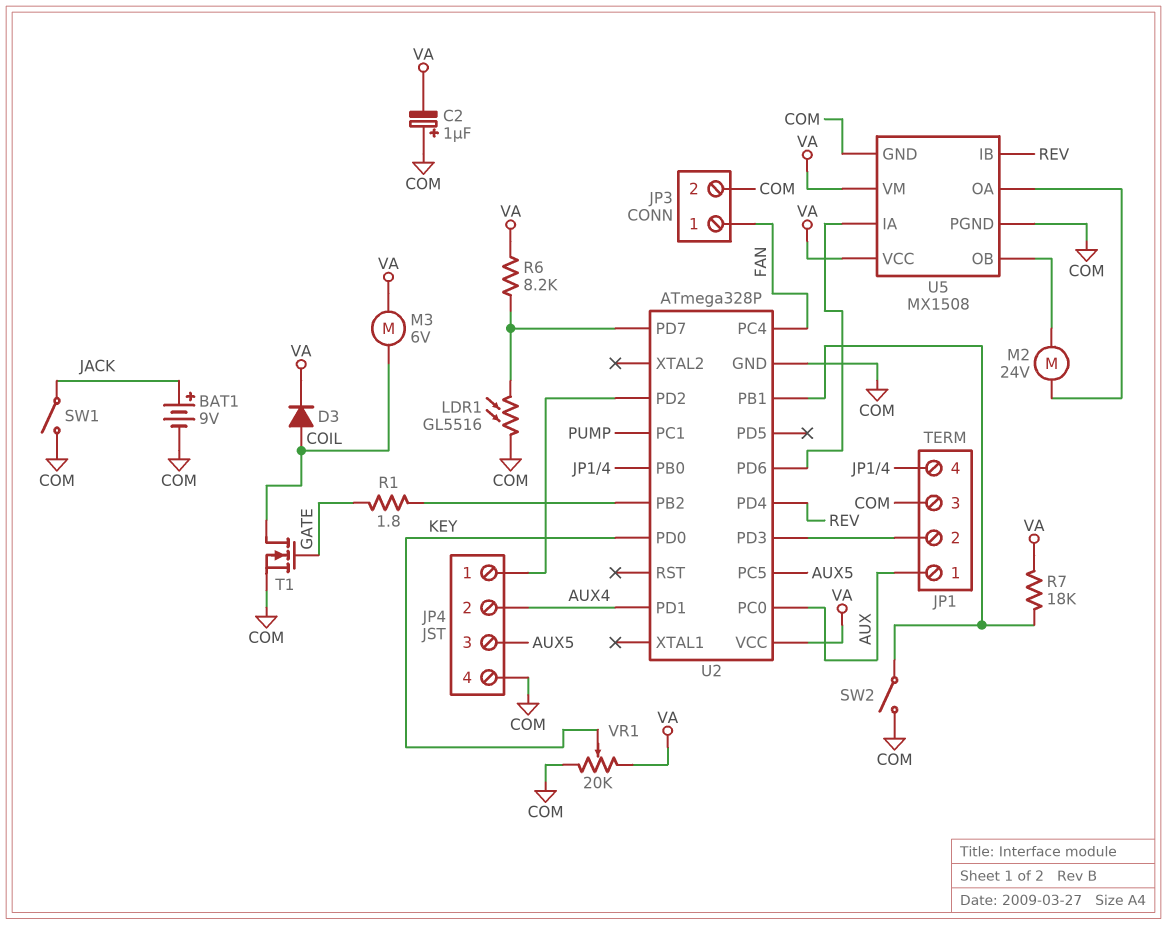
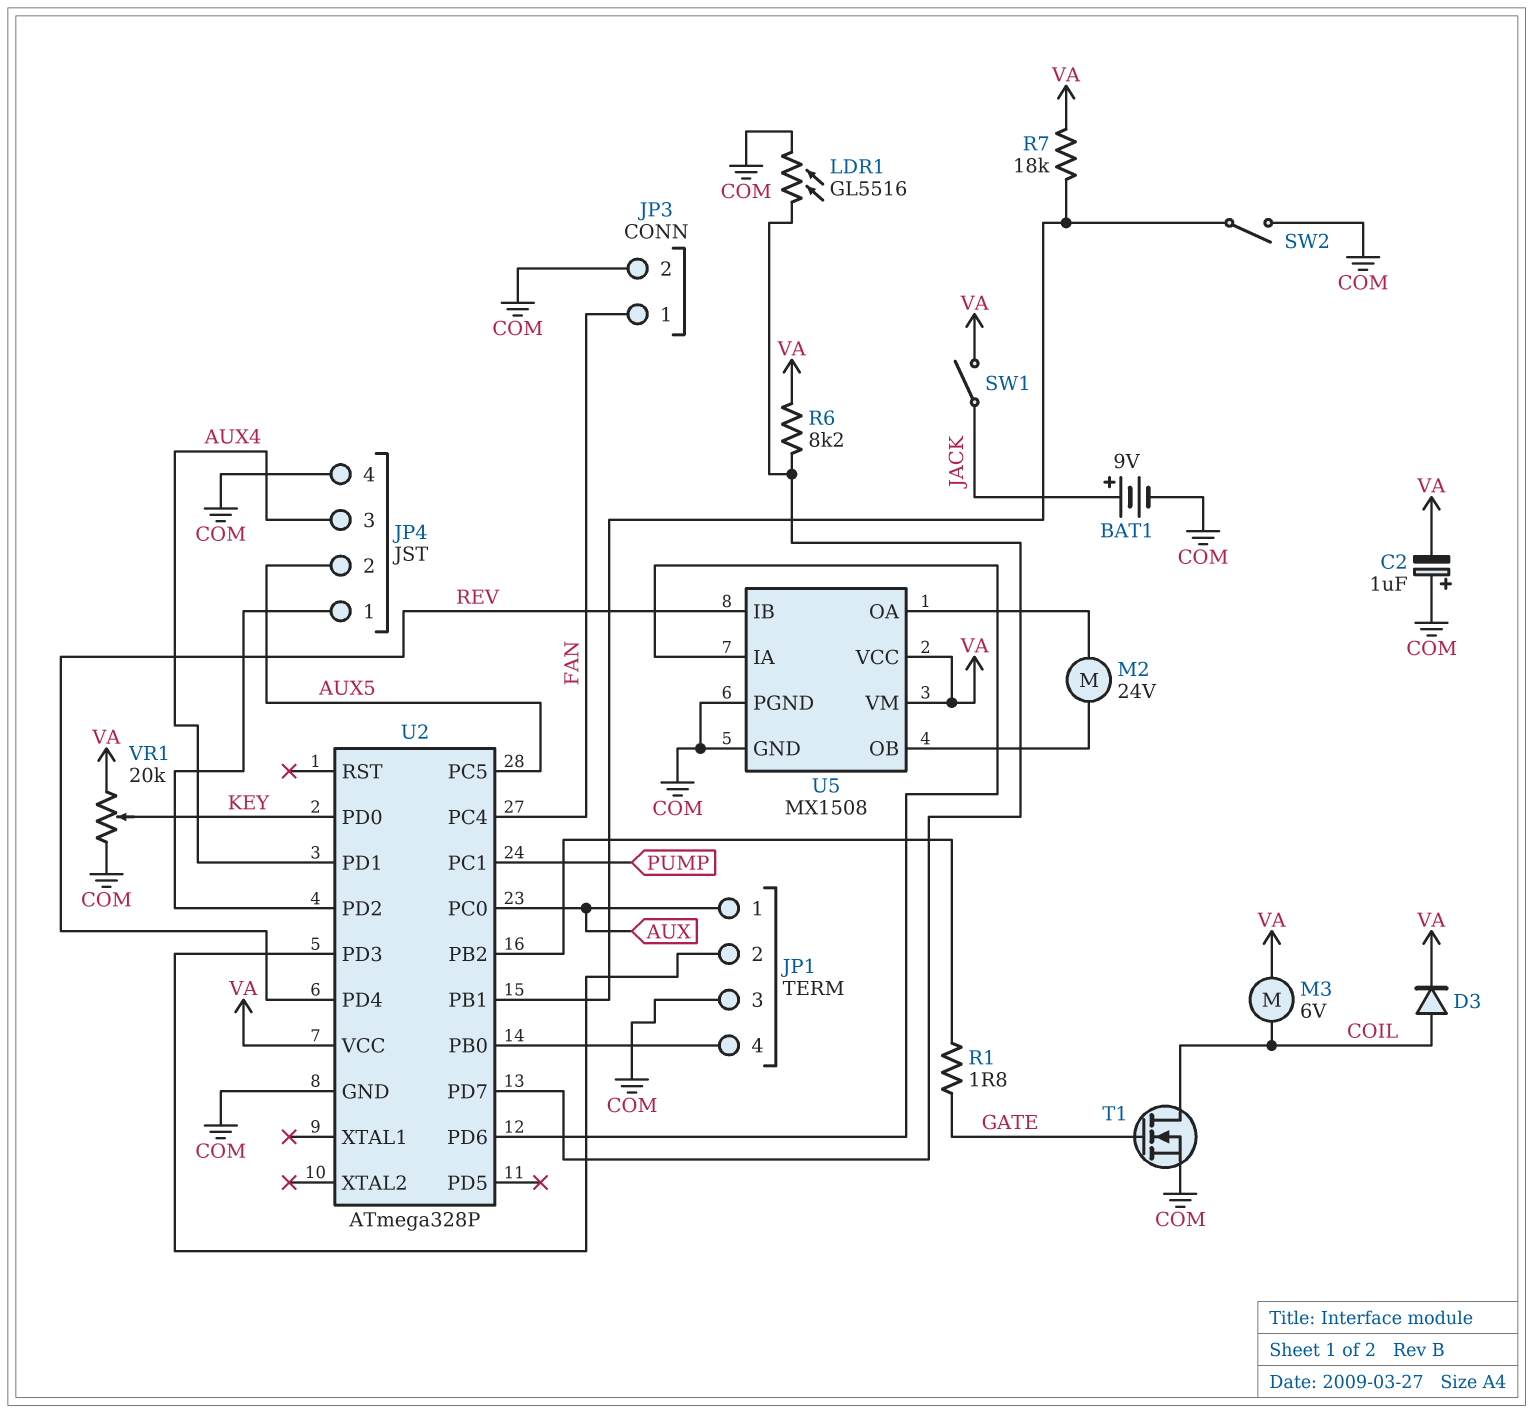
JP4 pin 2: AUX4 -> AUX5
JP4 pin 3: AUX5 -> AUX4
SW1: switch (COM, JACK) -> switch (JACK, VA)

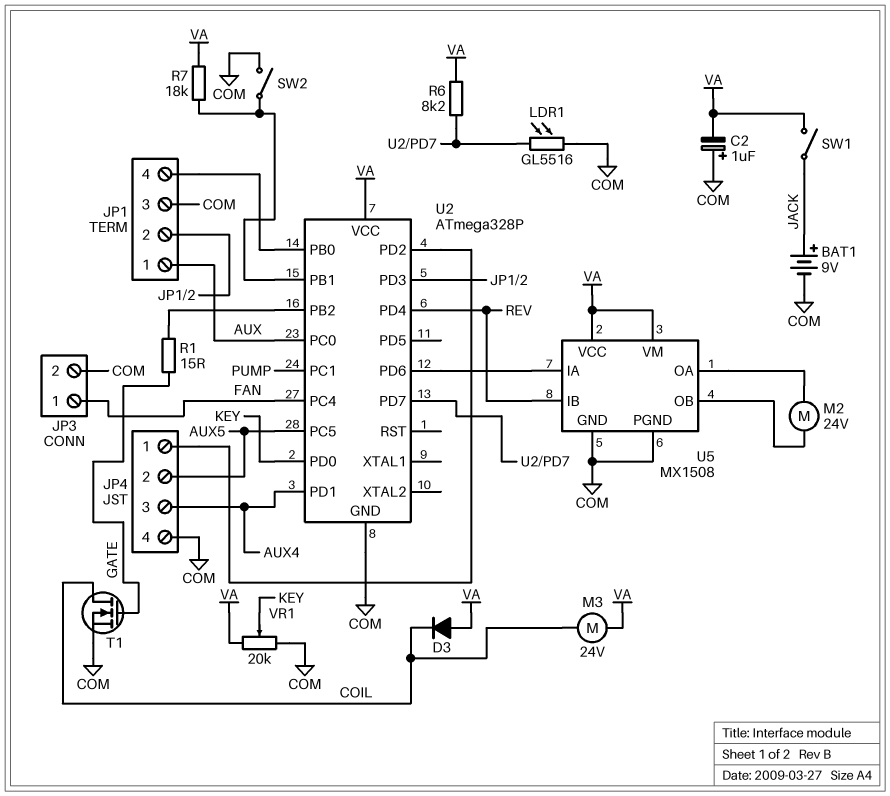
D3: diode (A COIL, K VA) -> diode (A VA, K COIL)
M3: motor 6V (COIL, VA) -> motor 24V (COIL, VA)
R1: 1.8 (GATE, U2/PB2) -> 15 (GATE, U2/PB2)

